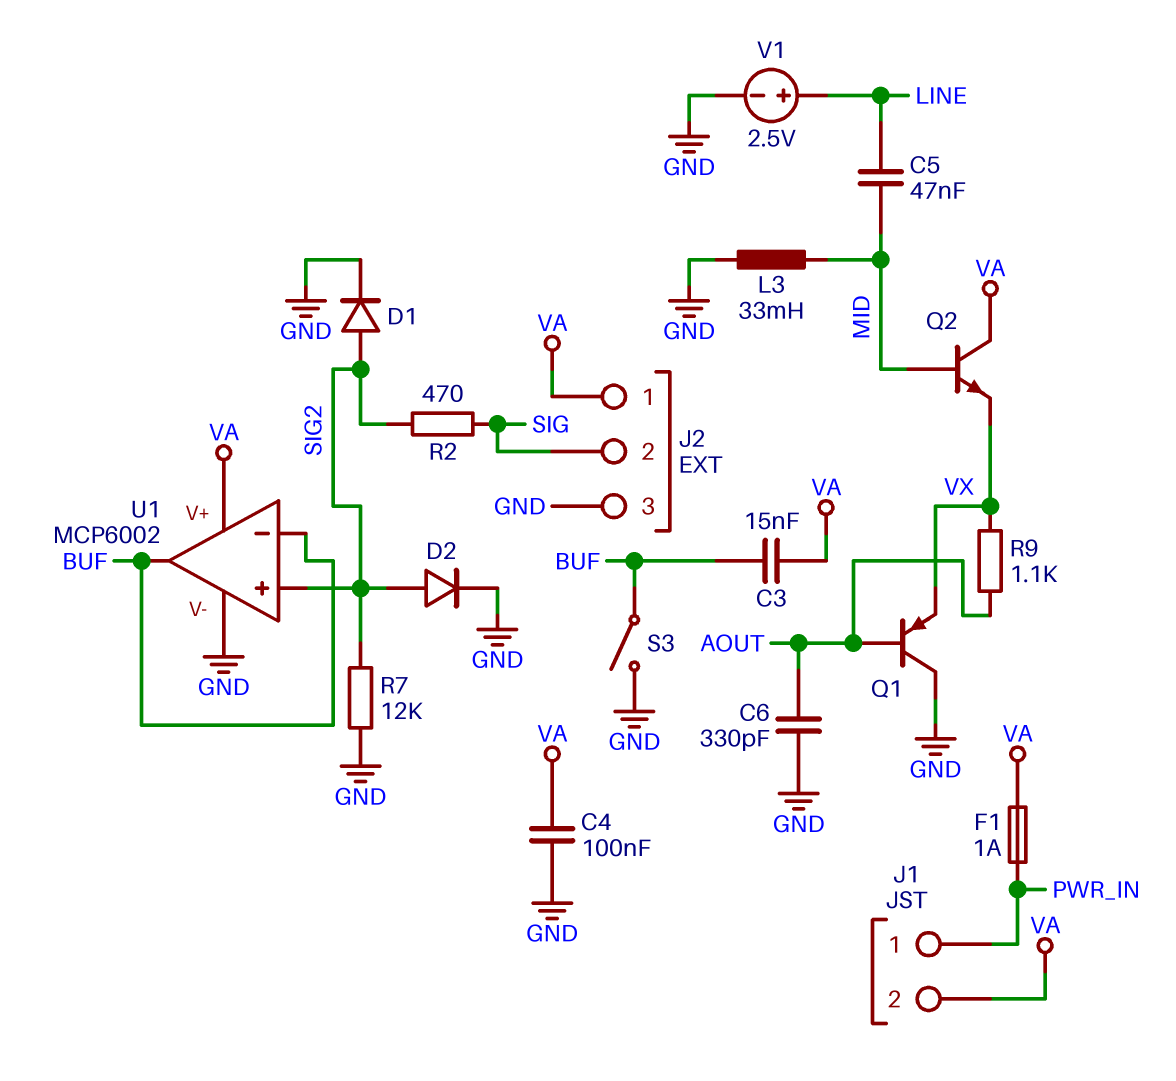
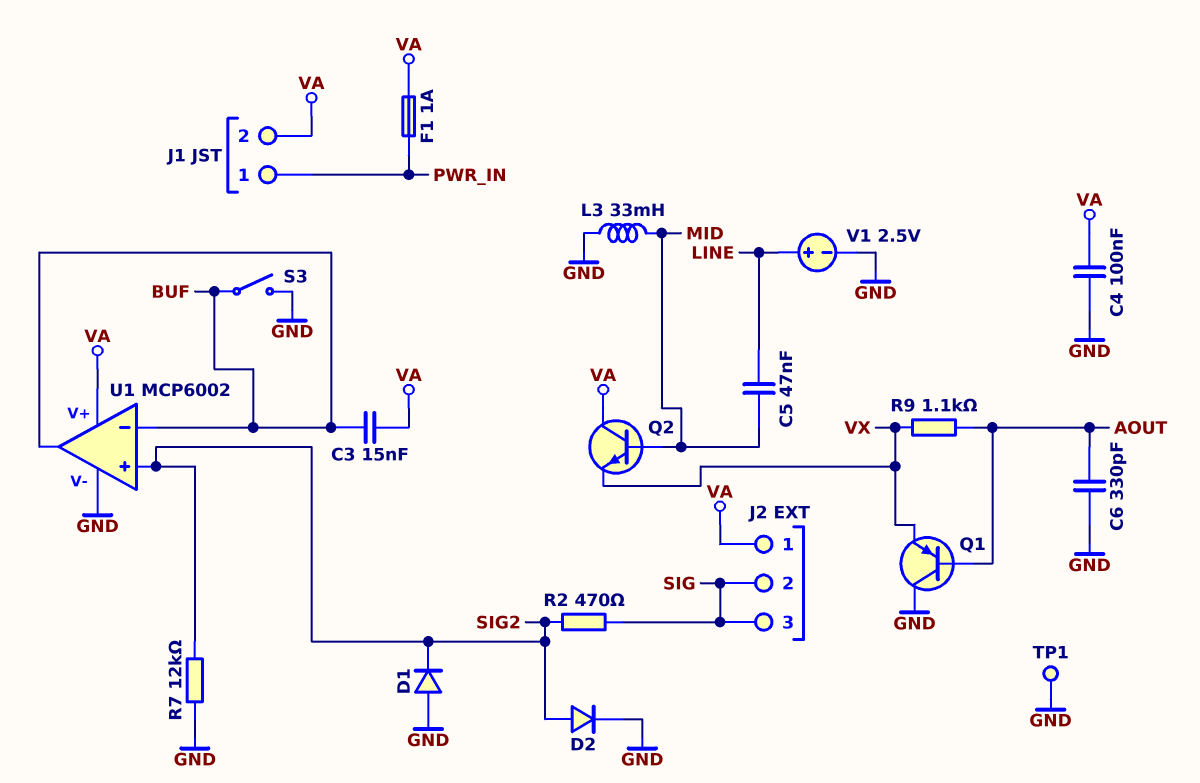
D1: diode (A SIG2, K GND) -> diode (A GND, K SIG2)
J2 pin 3: GND -> SIG
TP1: none -> test point (GND)

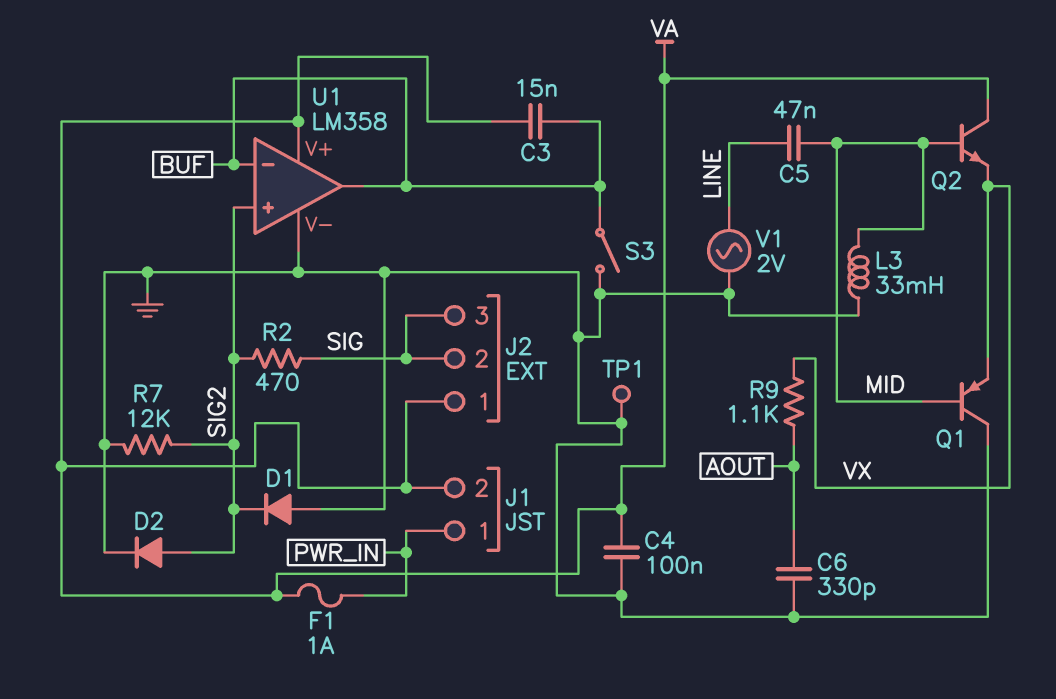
Q1: PNP (B AOUT, C GND, E VX) -> PNP (B MID, C GND, E VX)
U1: MCP6002 -> LM358
V1: 2.5V (plus LINE, minus GND) -> AC 2V (GND, LINE)

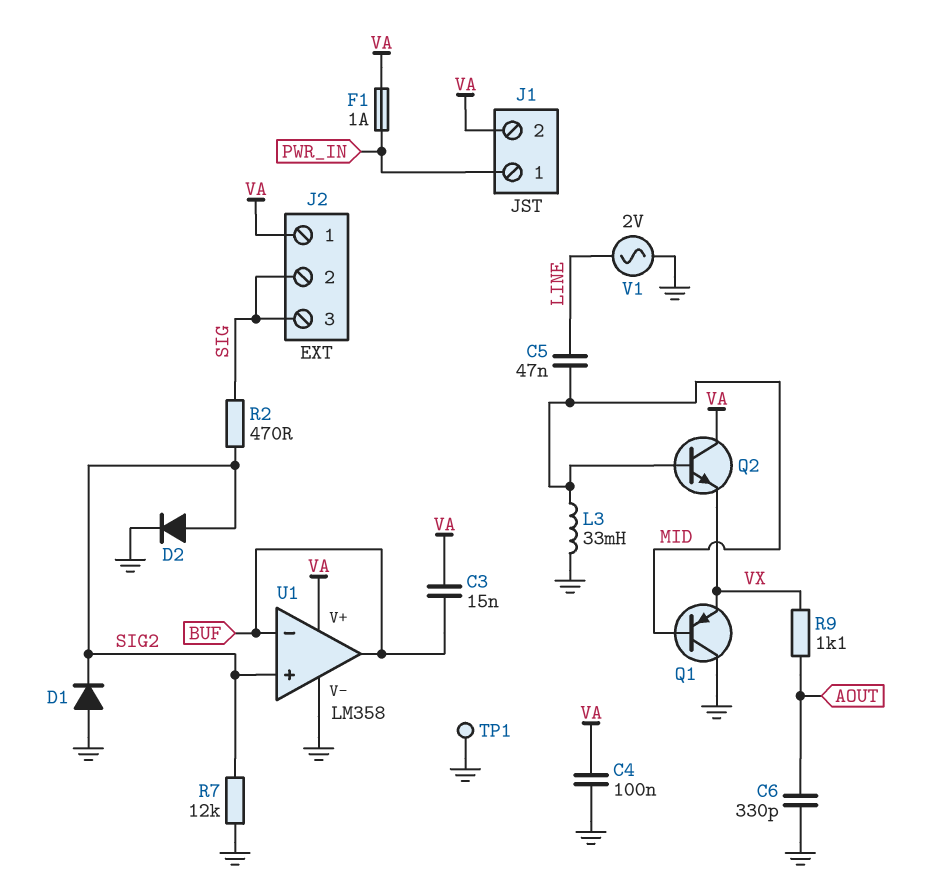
S3: switch (BUF, GND) -> none

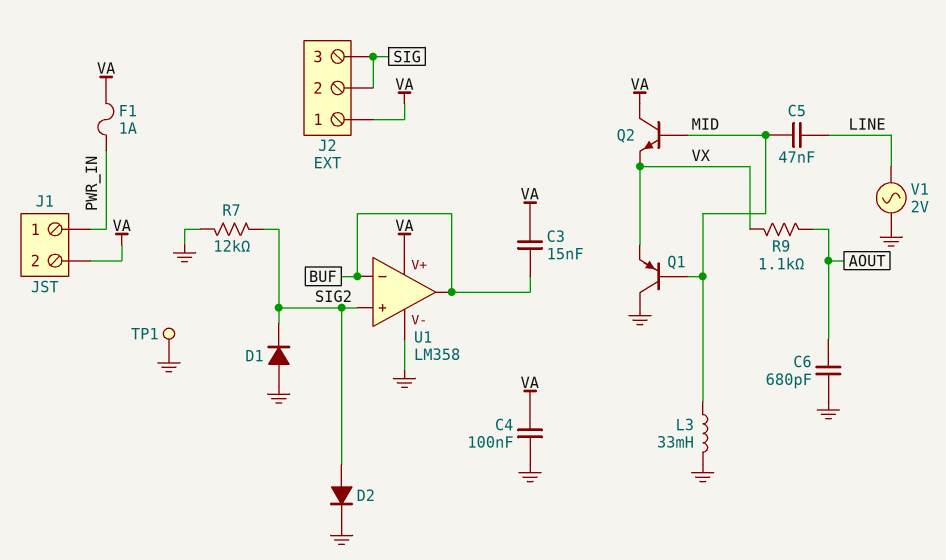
C6: 330pF (AOUT, GND) -> 680pF (AOUT, GND)
R2: 470 (SIG, SIG2) -> none

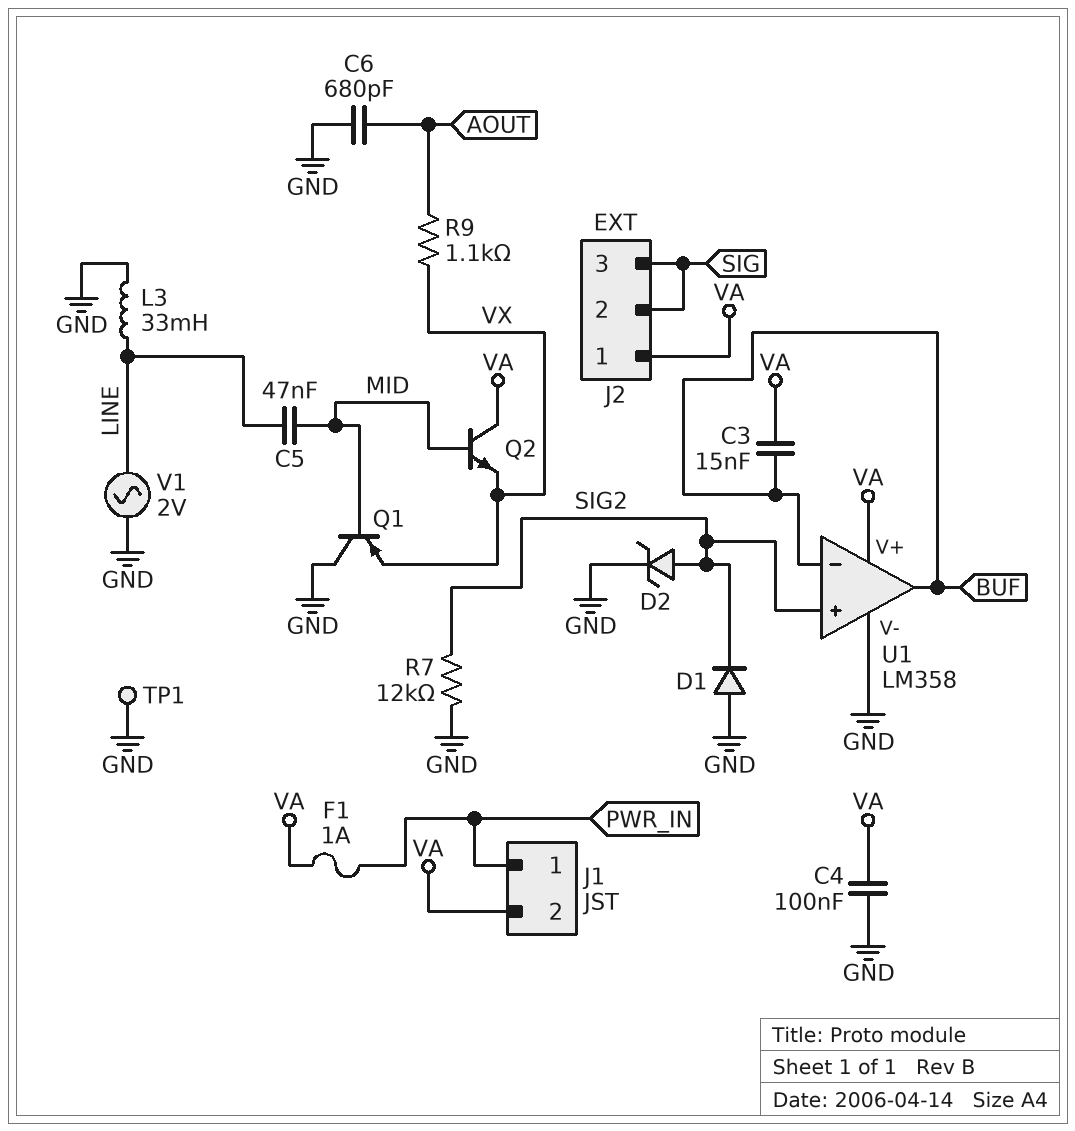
D2: diode (A SIG2, K GND) -> zener (A SIG2, K GND)
L3: 33mH (GND, MID) -> 33mH (GND, LINE)

